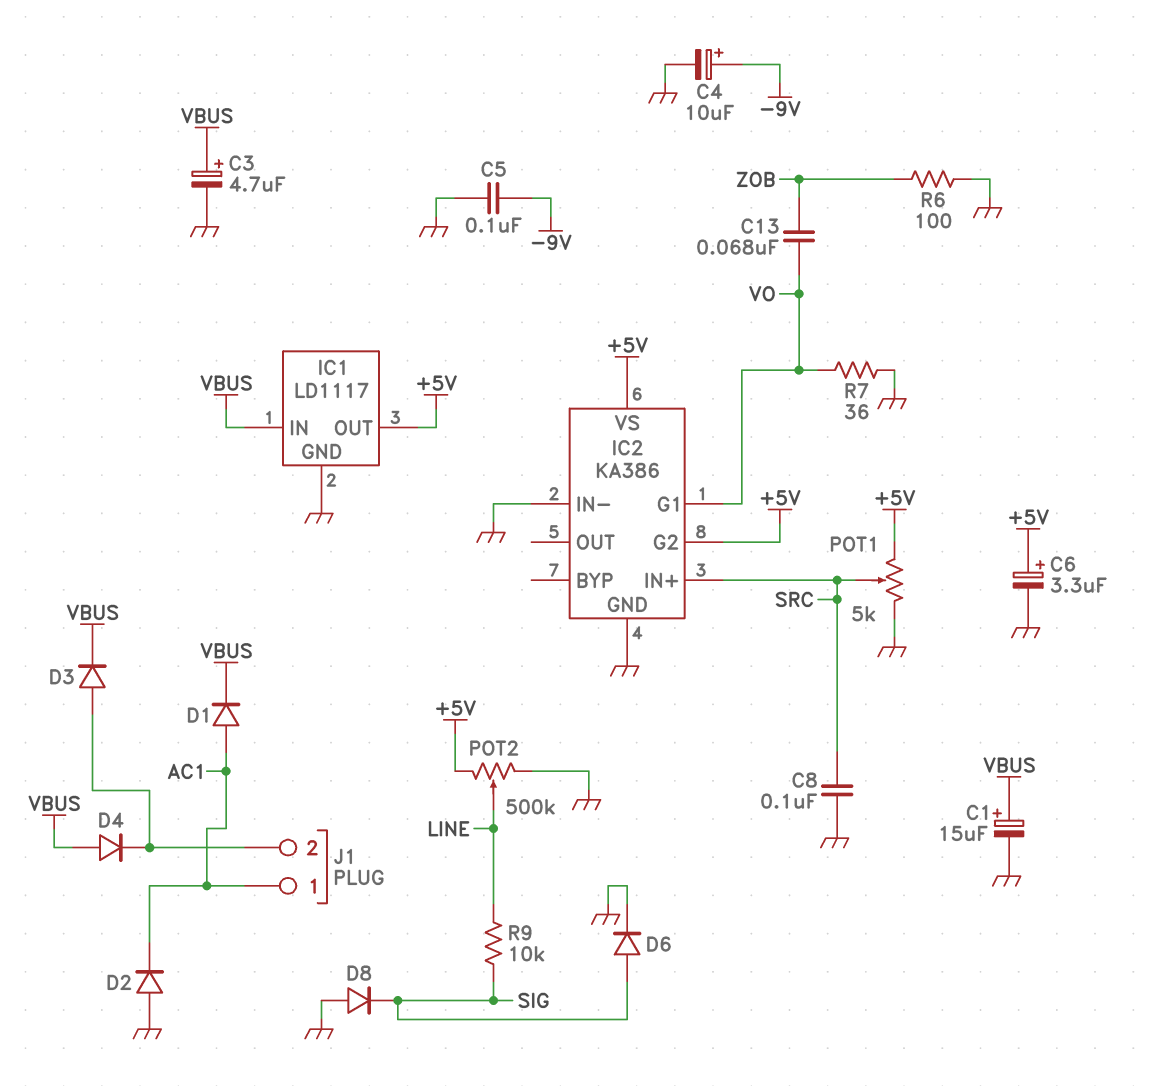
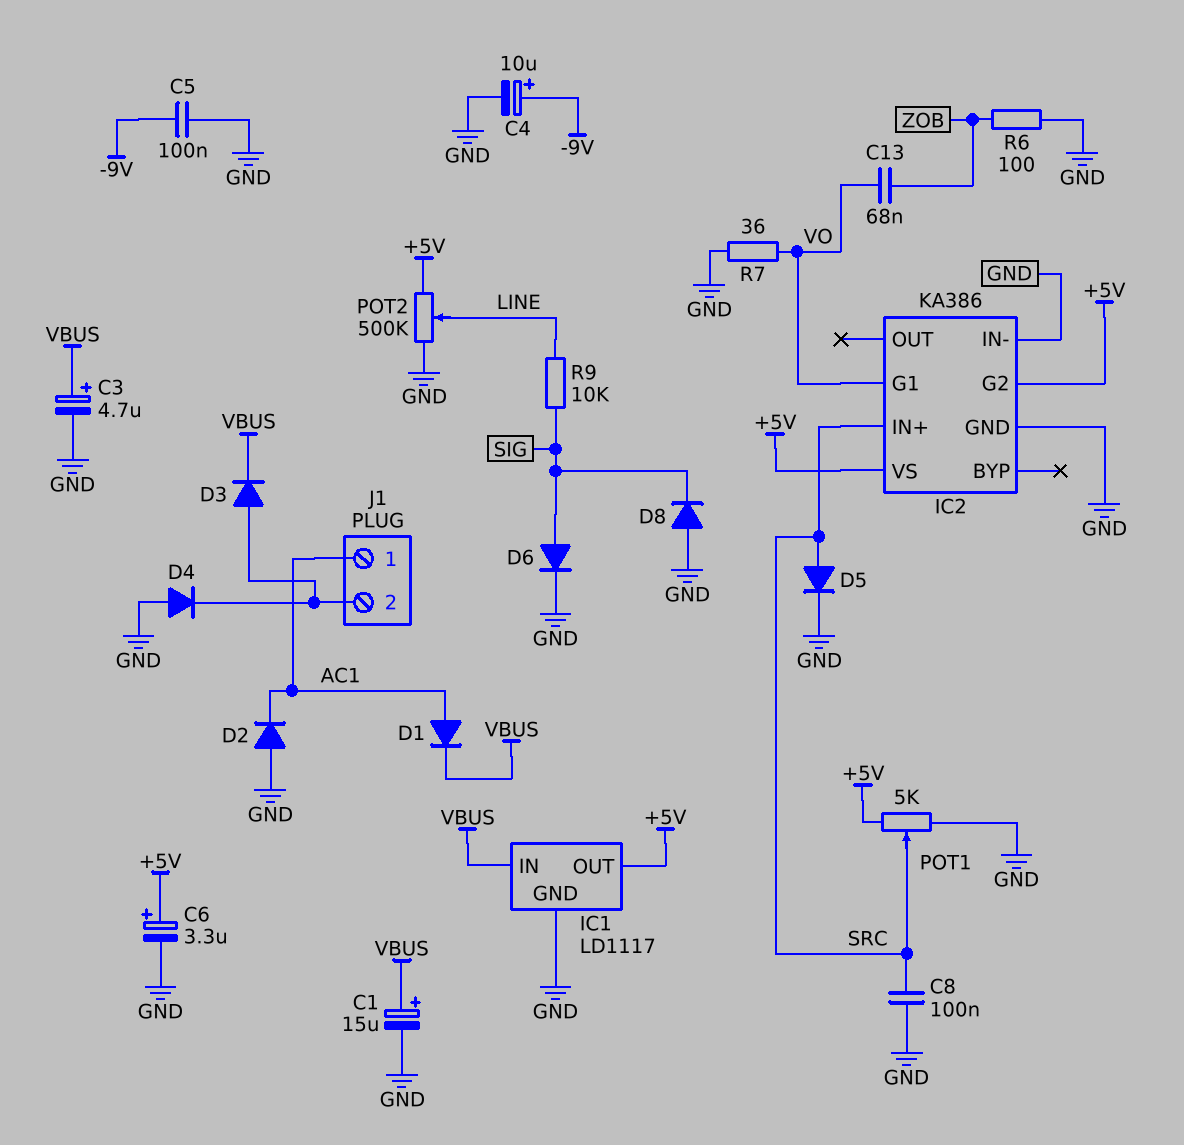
D4: diode (A VBUS, K J1/2) -> diode (A GND, K J1/2)
D5: none -> diode (A SRC, K GND)

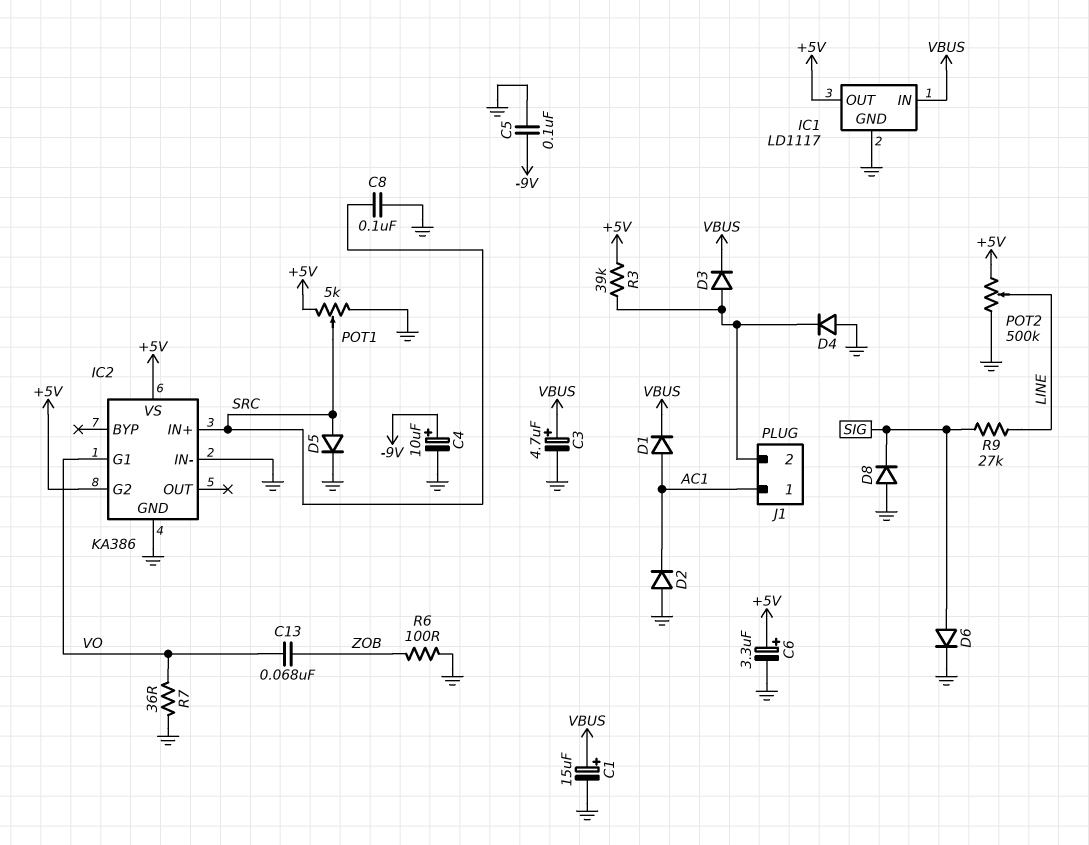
R3: none -> 39k (+5V, J1/2)
R9: 10k (LINE, SIG) -> 27k (LINE, SIG)

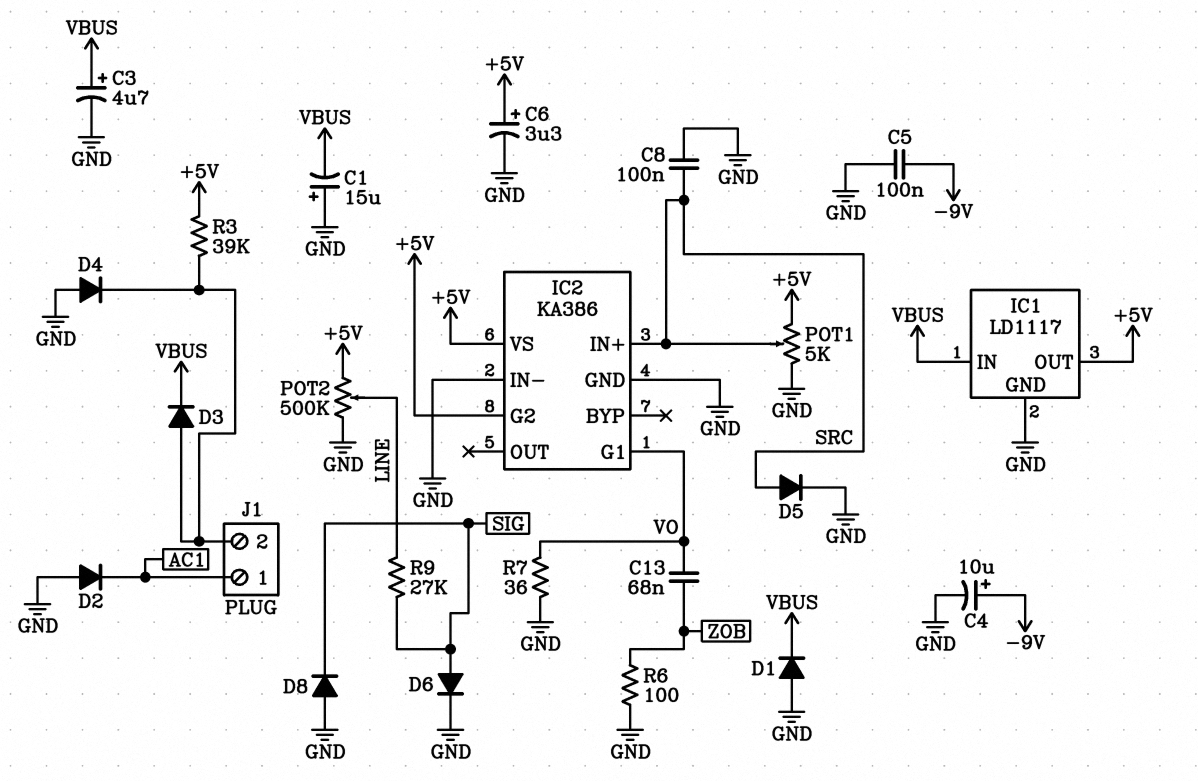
C1: 15uF (plus VBUS, minus GND) -> 15uF (plus GND, minus VBUS)
D1: diode (A AC1, K VBUS) -> diode (A GND, K VBUS)

